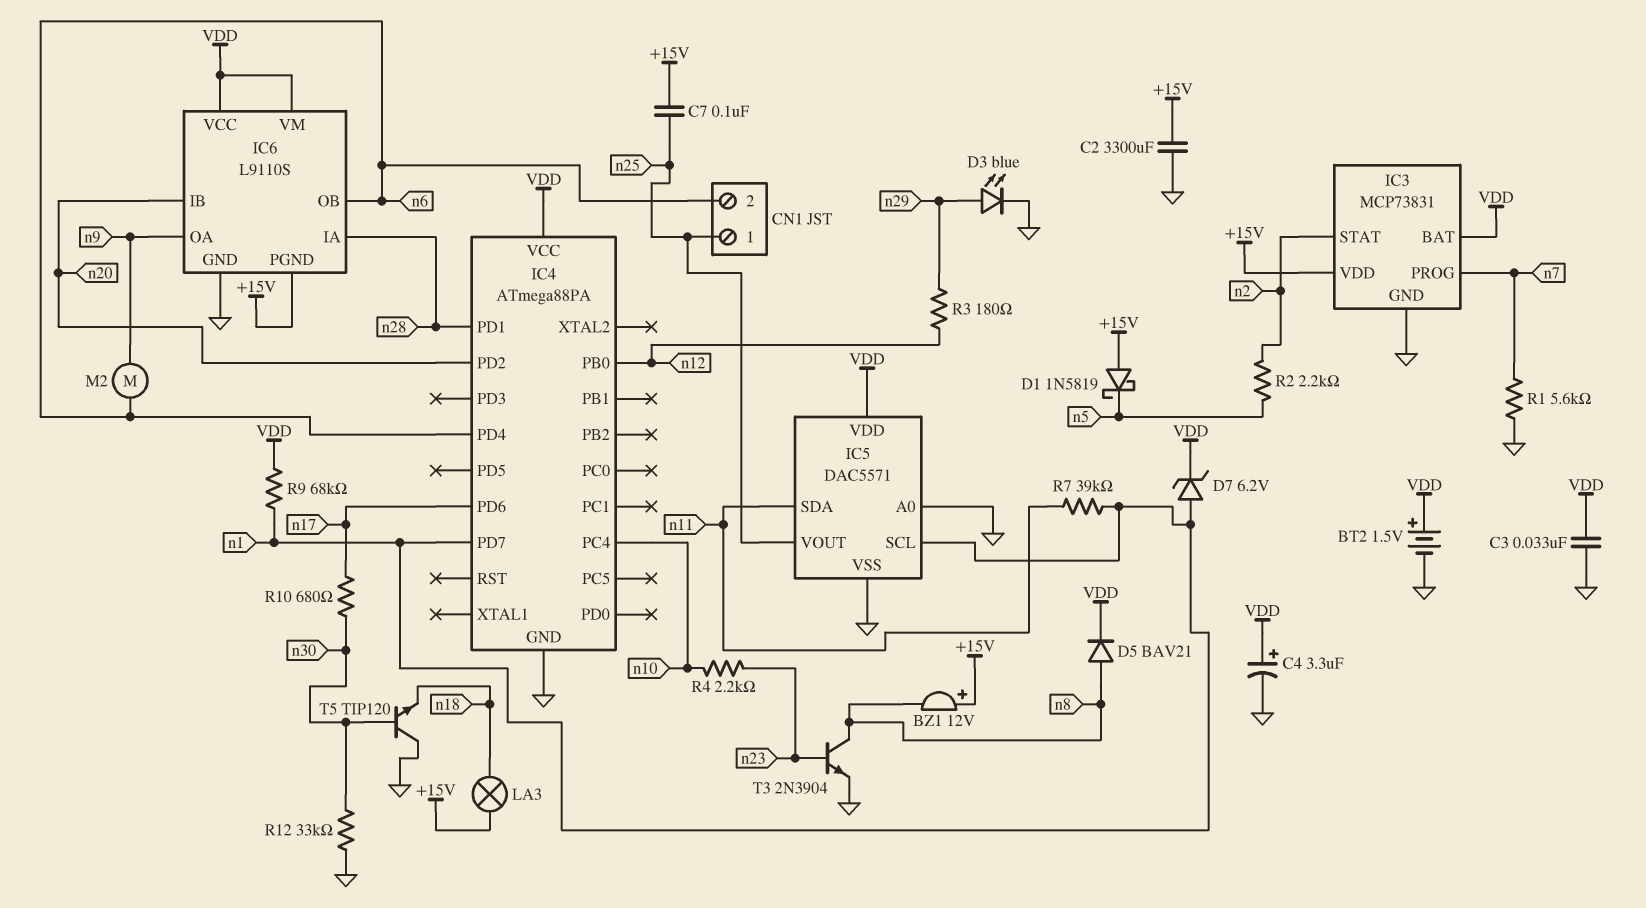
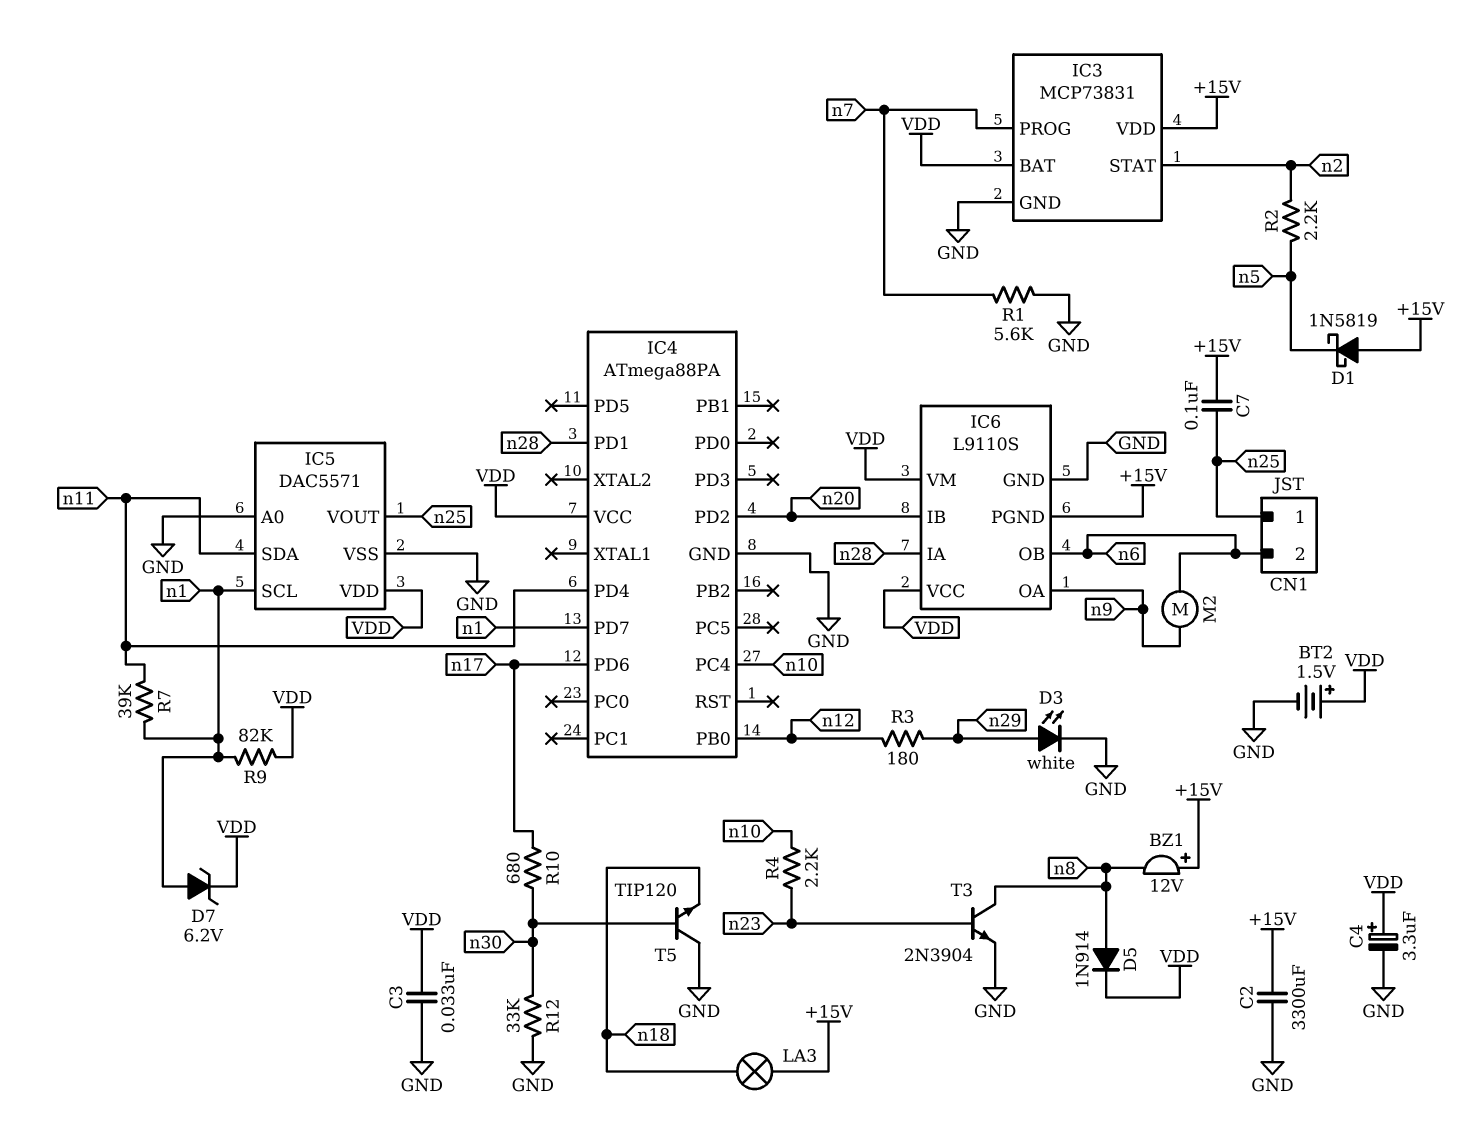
D3: LED blue (A n29, K GND) -> LED white (A n29, K GND)
D5: diode BAV21 (A n8, K VDD) -> diode 1N914 (A n8, K VDD)
IC4 pin PD4: n6 -> n11
R9: 68k (VDD, n1) -> 82k (VDD, n1)

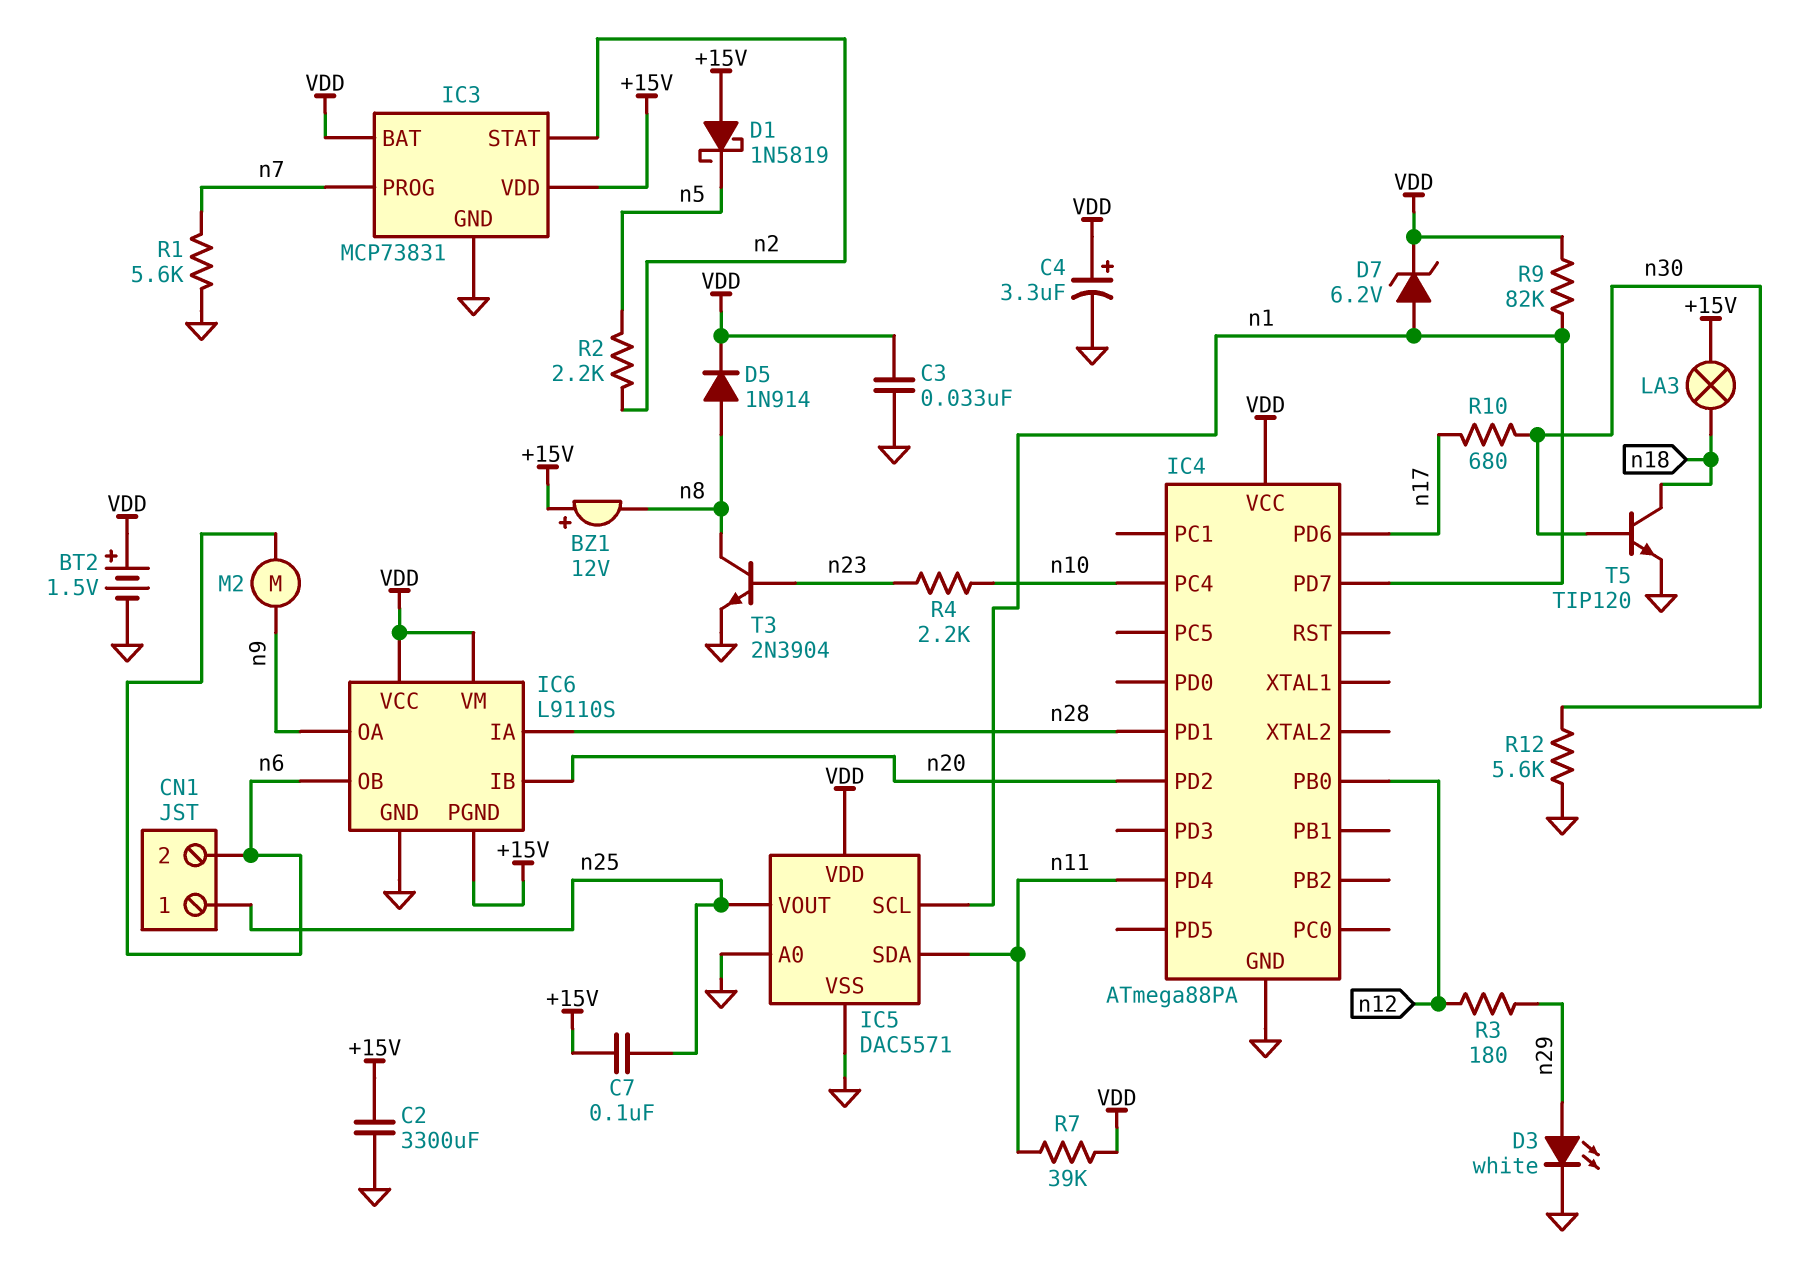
R7: 39k (n1, n11) -> 39k (VDD, n11)
R12: 33k (GND, n30) -> 5.6k (GND, n30)
T5: NPN TIP120 (B n30, C GND, E n18) -> NPN TIP120 (B n30, C n18, E GND)

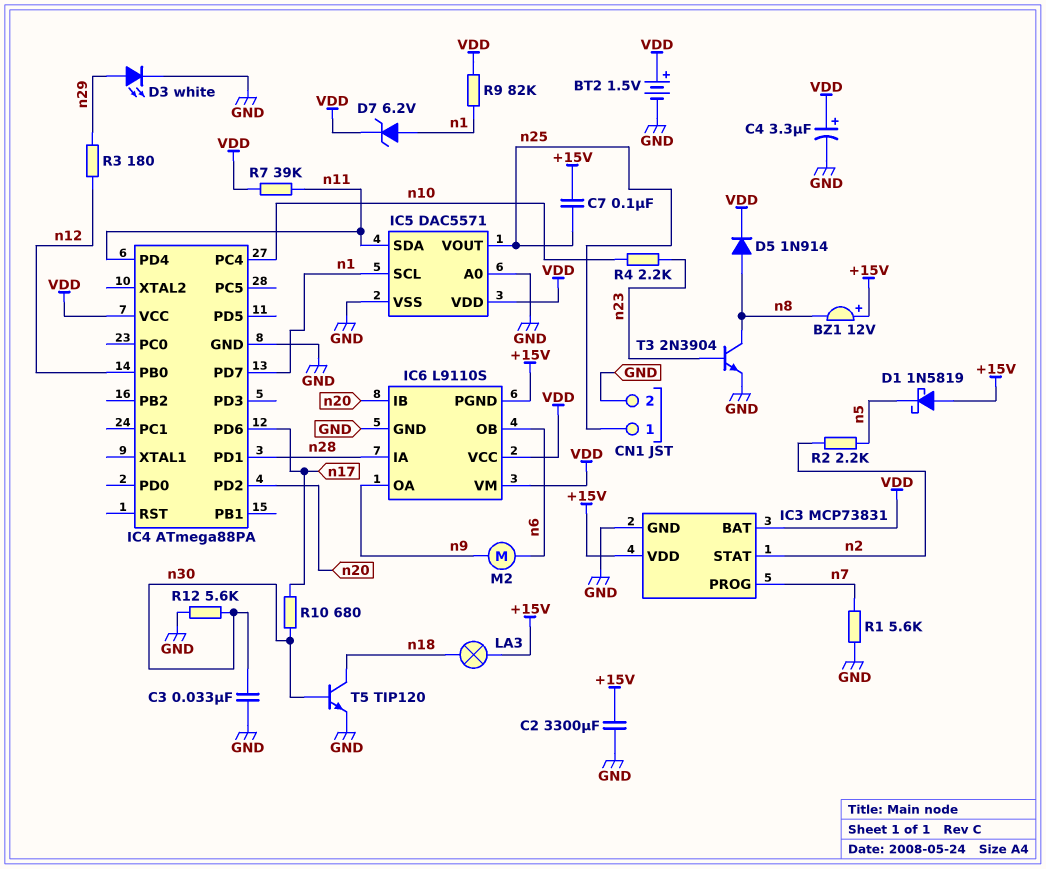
C3: 33nF (GND, VDD) -> 33nF (GND, n30)
CN1 pin 2: n6 -> GND

